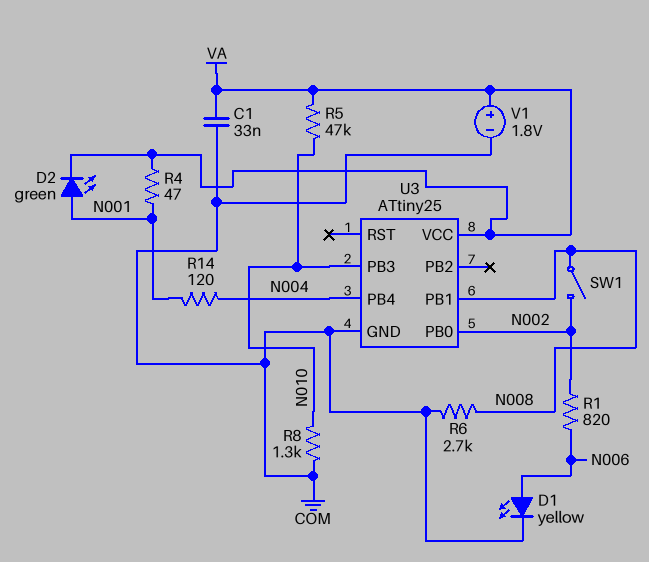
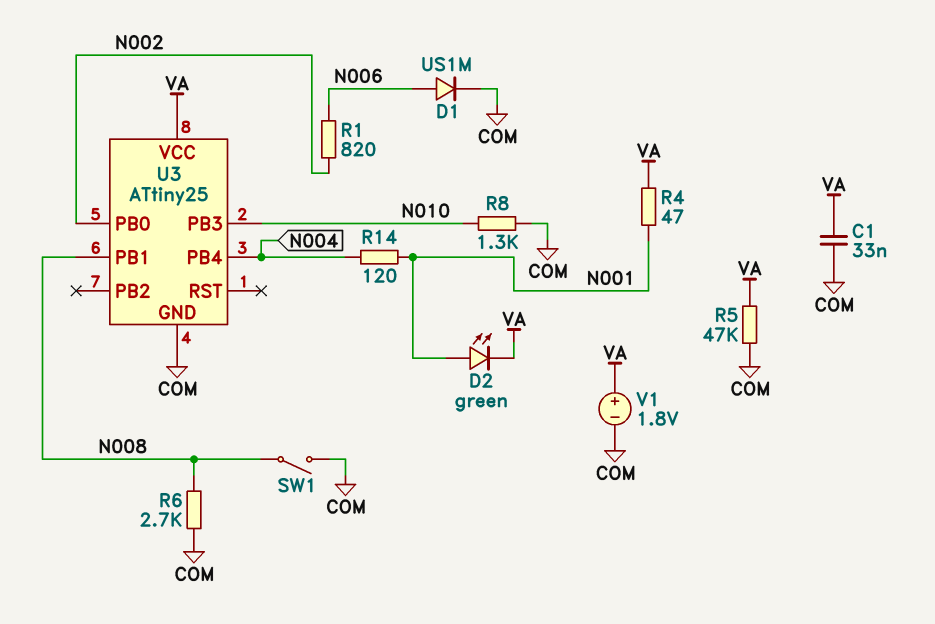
D1: LED yellow (A N006, K COM) -> diode US1M (A N006, K COM)
R5: 47k (N010, VA) -> 47k (COM, VA)
SW1: switch (N002, N008) -> switch (COM, N008)

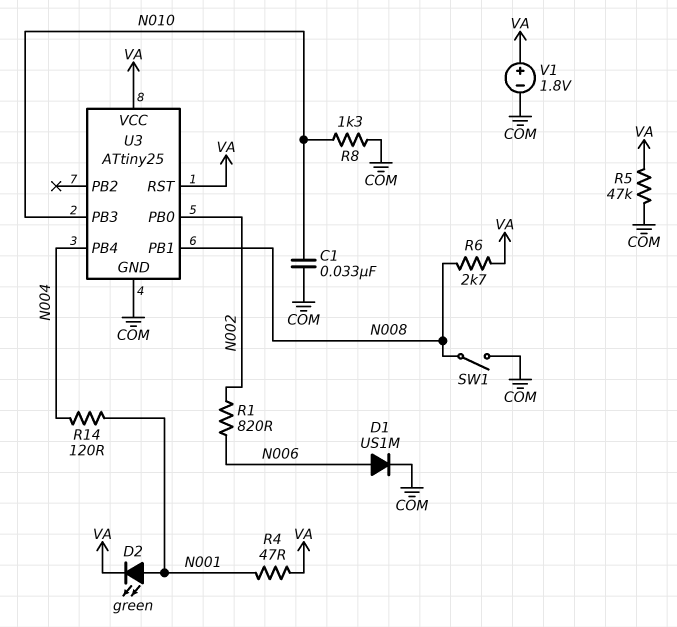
C1: 33nF (COM, VA) -> 33nF (COM, N010)
R6: 2.7k (COM, N008) -> 2.7k (N008, VA)
U3 pin RST: none -> VA

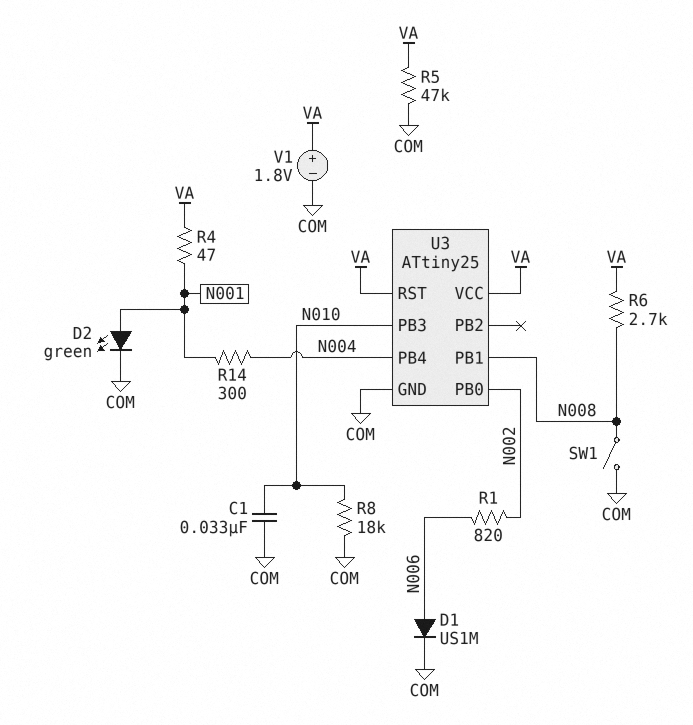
D2: LED green (A N001, K VA) -> LED green (A N001, K COM)
R8: 1.3k (COM, N010) -> 18k (COM, N010)
R14: 120 (N001, N004) -> 300 (N001, N004)

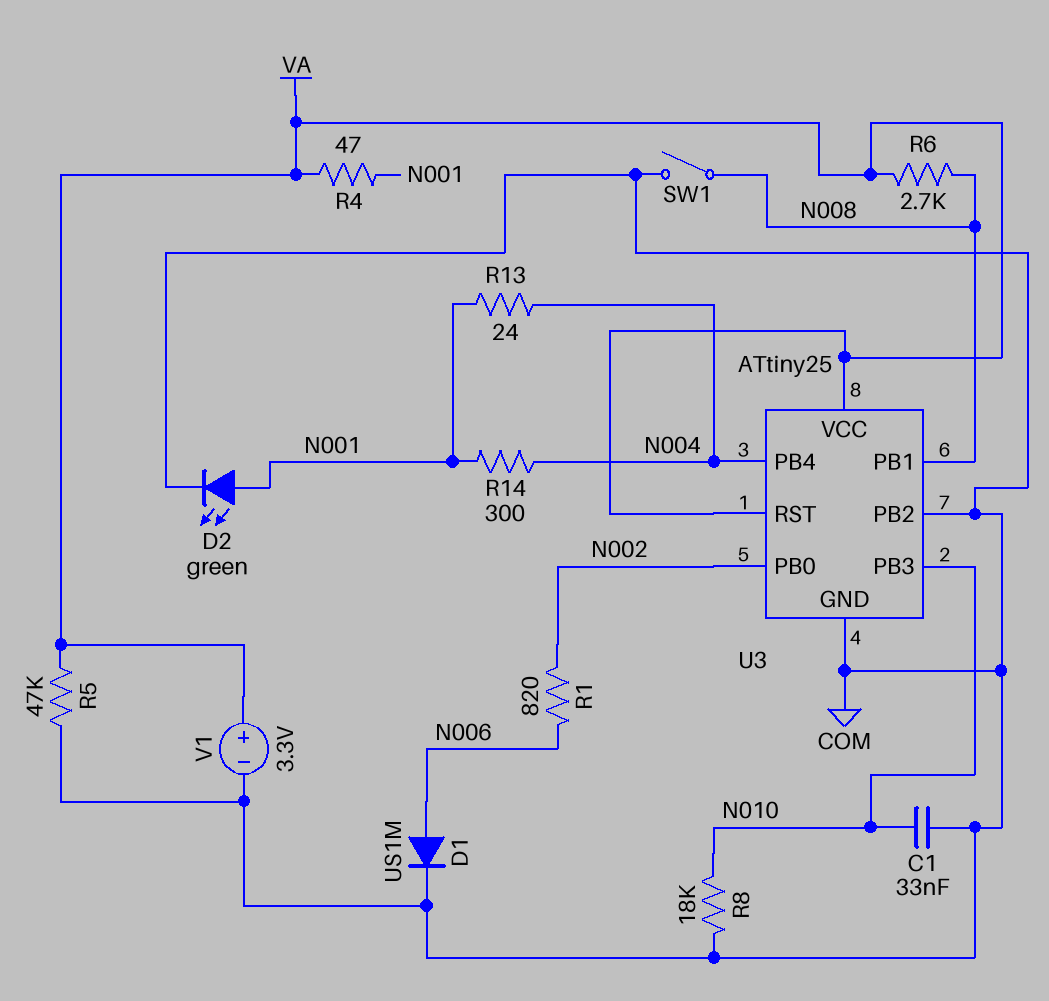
R13: none -> 24 (N001, N004)
U3 pin PB2: none -> COM
V1: 1.8V (plus VA, minus COM) -> 3.3V (plus VA, minus COM)

